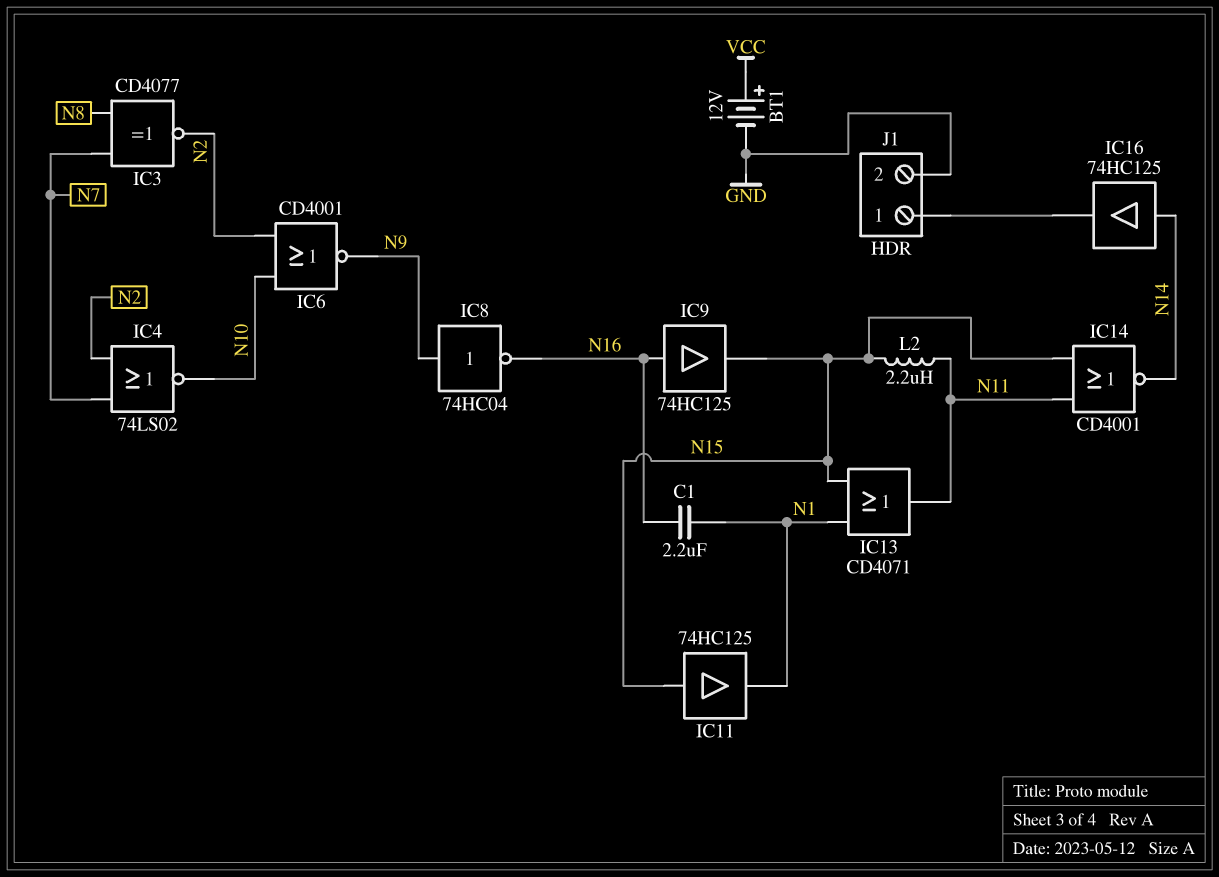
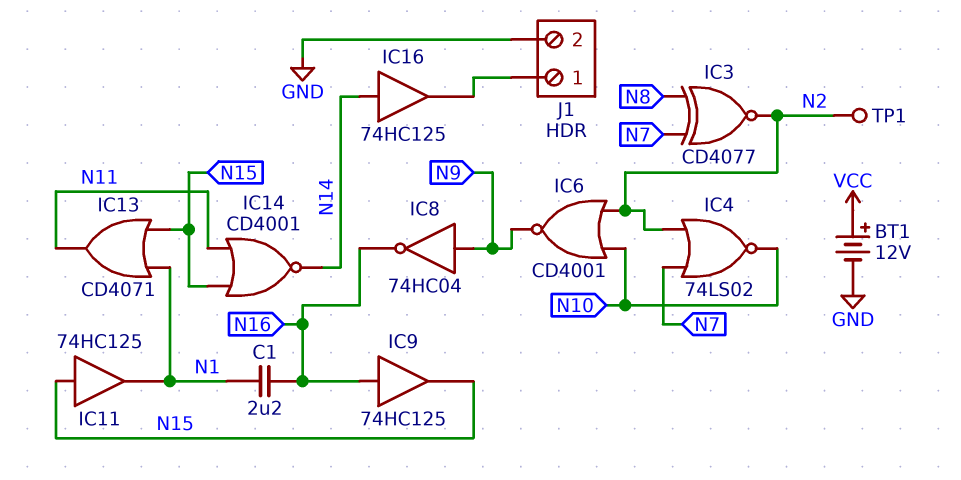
L2: 2.2uH (N11, N15) -> none
TP1: none -> test point (N2)

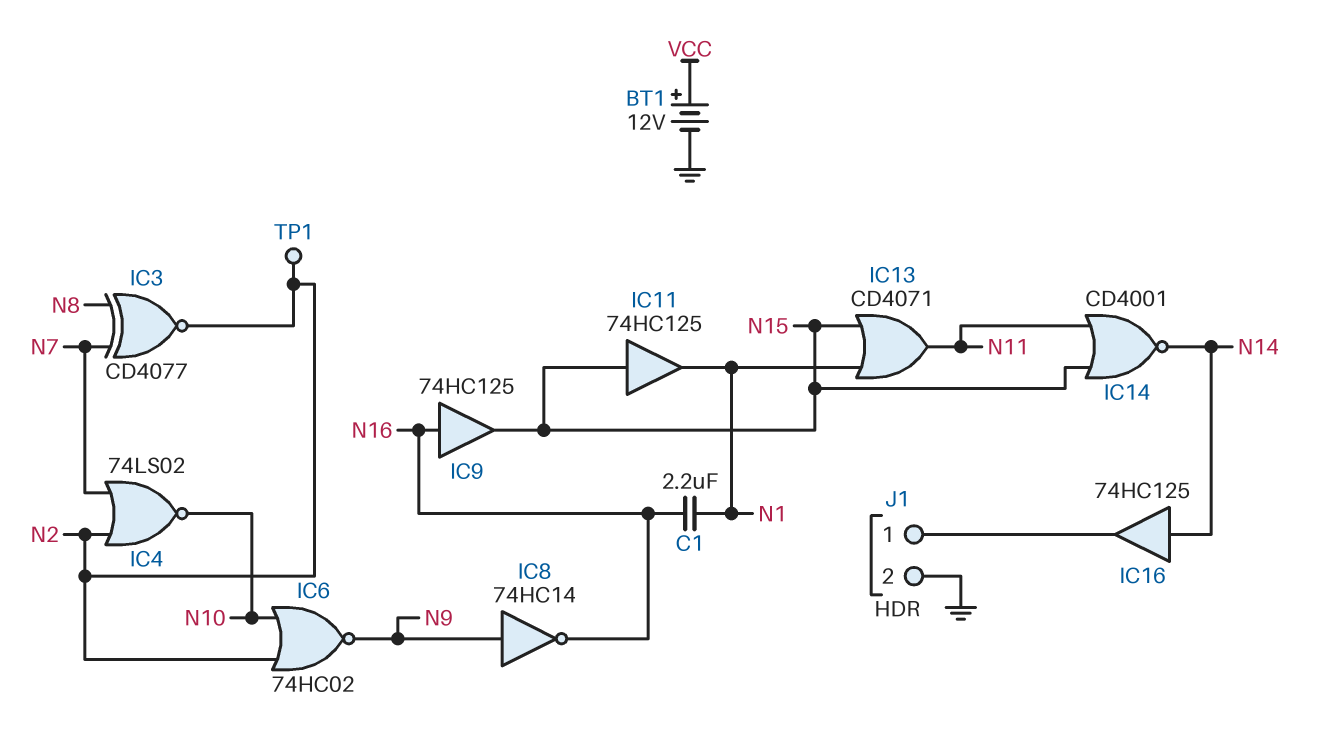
IC6: NOR CD4001 (in N2, in N10, out N9) -> NOR 74HC02 (in N2, in N10, out N9)
IC8: NOT 74HC04 (in N9, out N16) -> NOT 74HC14 (in N9, out N16)

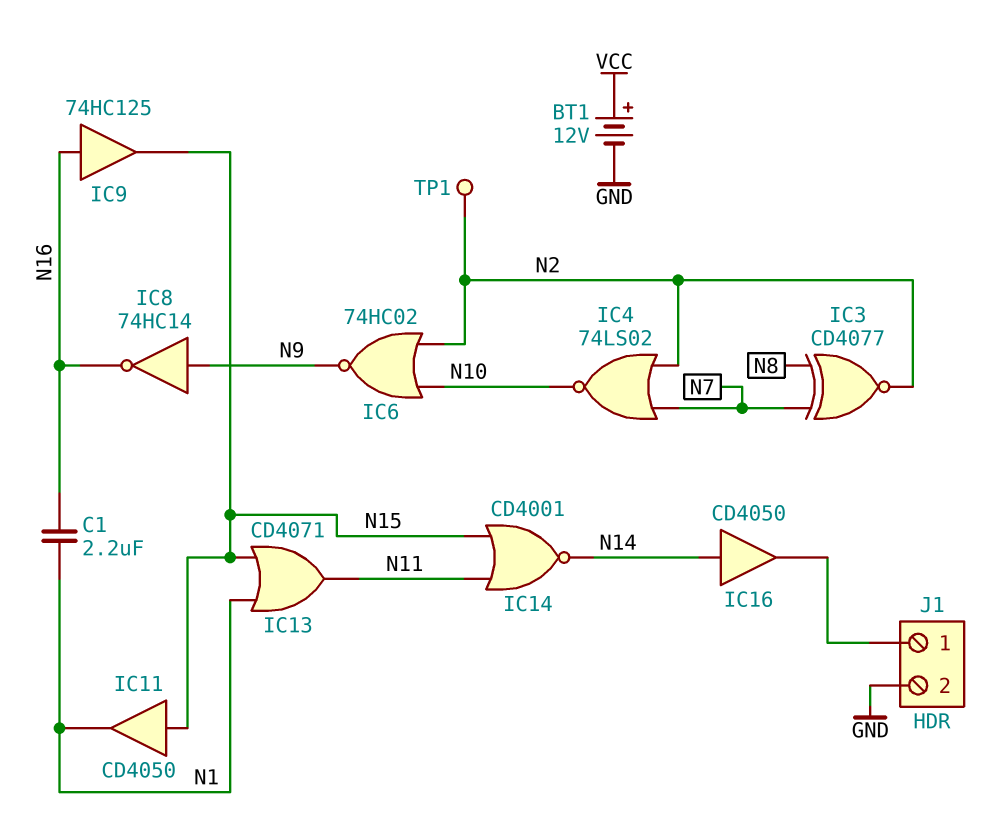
IC11: buffer 74HC125 (in N15, out N1) -> buffer CD4050 (in N15, out N1)
IC16: buffer 74HC125 (in N14, out J1/1) -> buffer CD4050 (in N14, out J1/1)

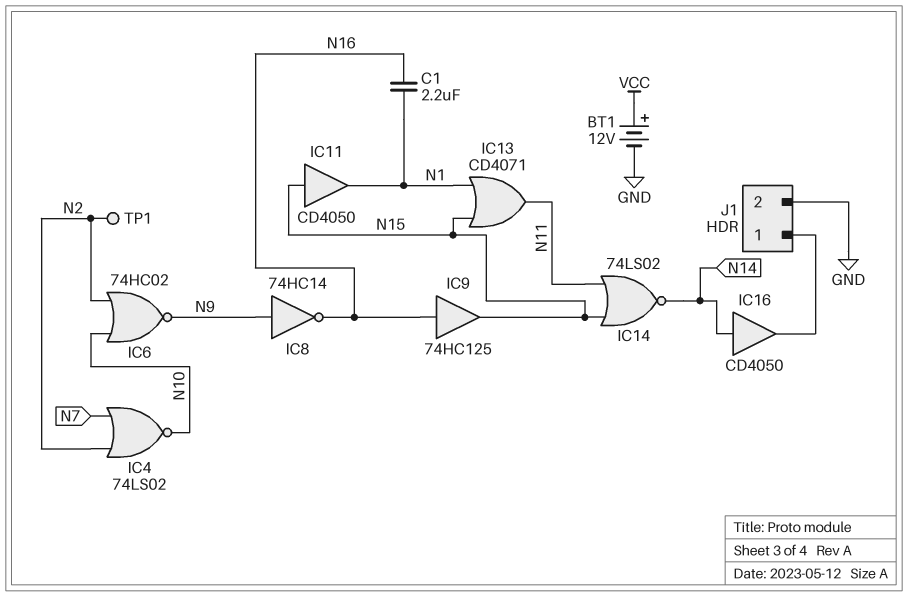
IC3: XNOR CD4077 (in N7, in N8, out N2) -> none
IC14: NOR CD4001 (in N11, in N15, out N14) -> NOR 74LS02 (in N11, in N15, out N14)

